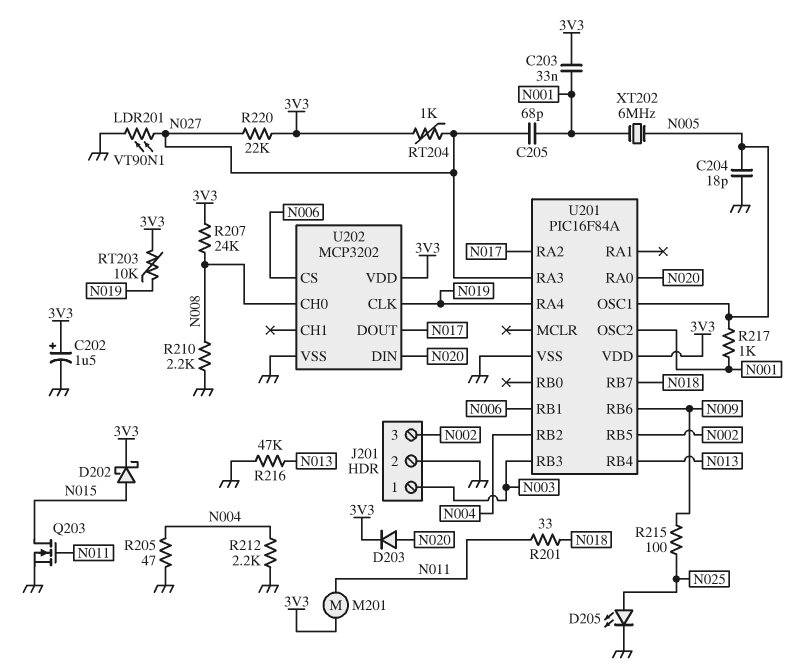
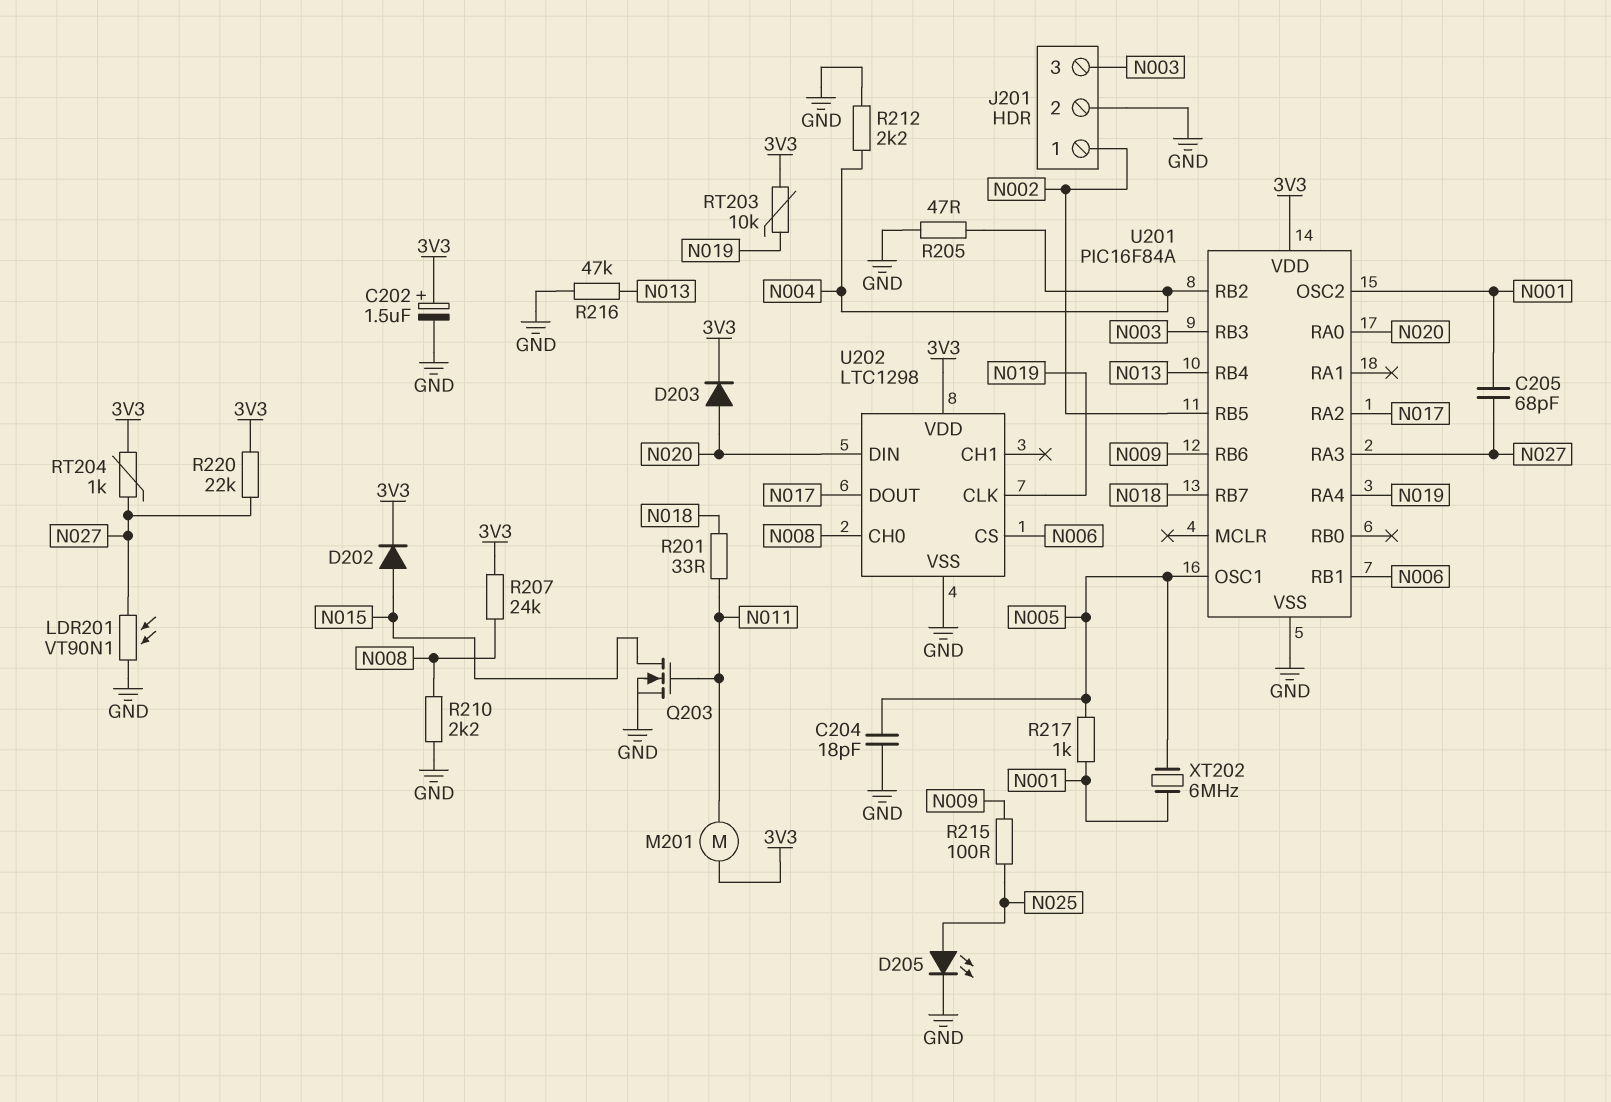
C203: 33nF (3V3, N001) -> none
D202: schottky (A N015, K 3V3) -> diode (A N015, K 3V3)
J201 pin 1: N003 -> N002
J201 pin 3: N002 -> N003
U202: MCP3202 -> LTC1298

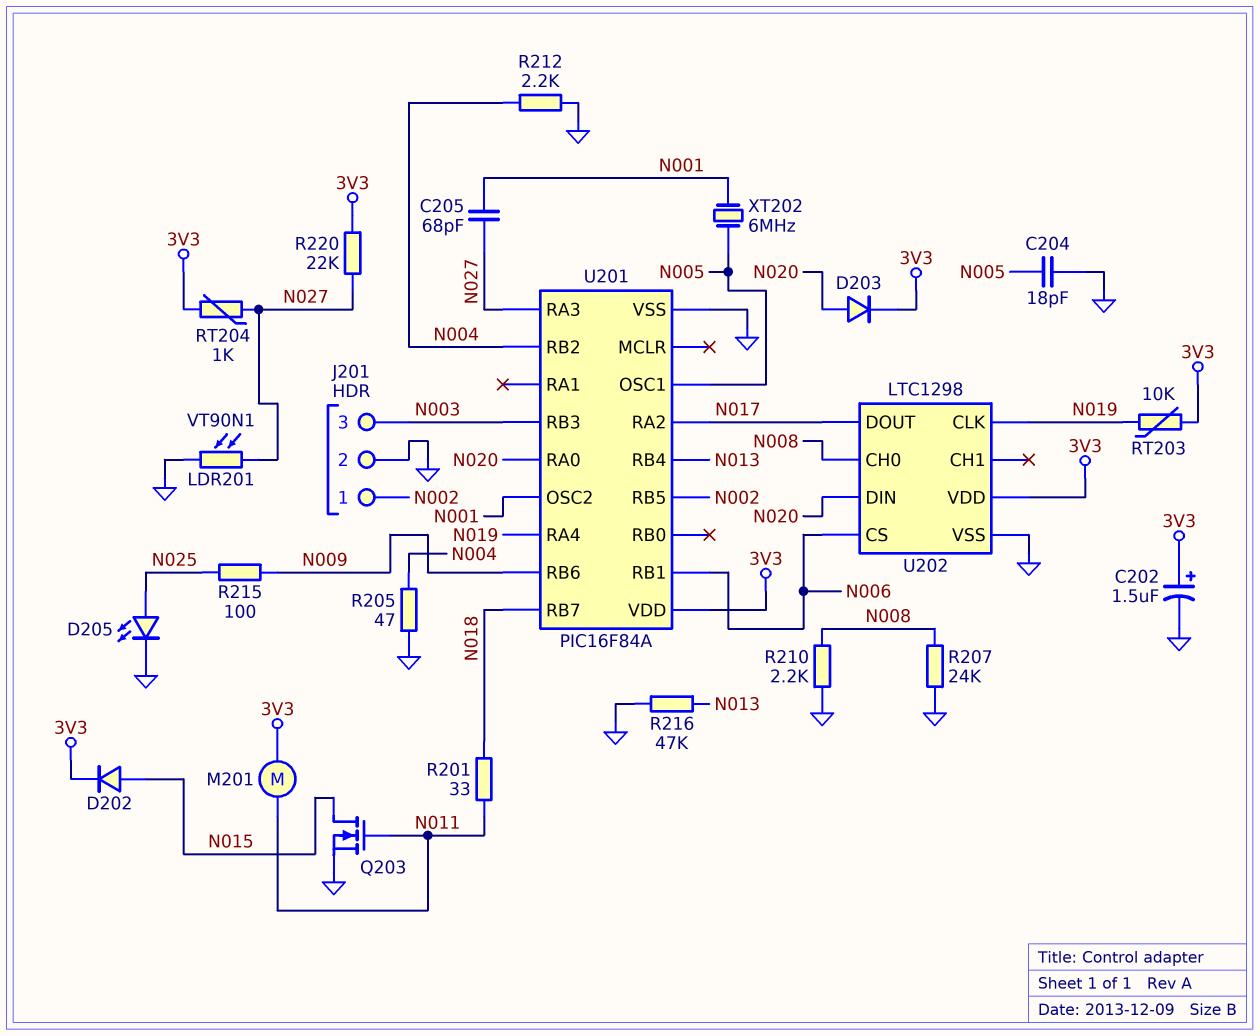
R207: 24k (3V3, N008) -> 24k (GND, N008)
R217: 1k (N001, N005) -> none

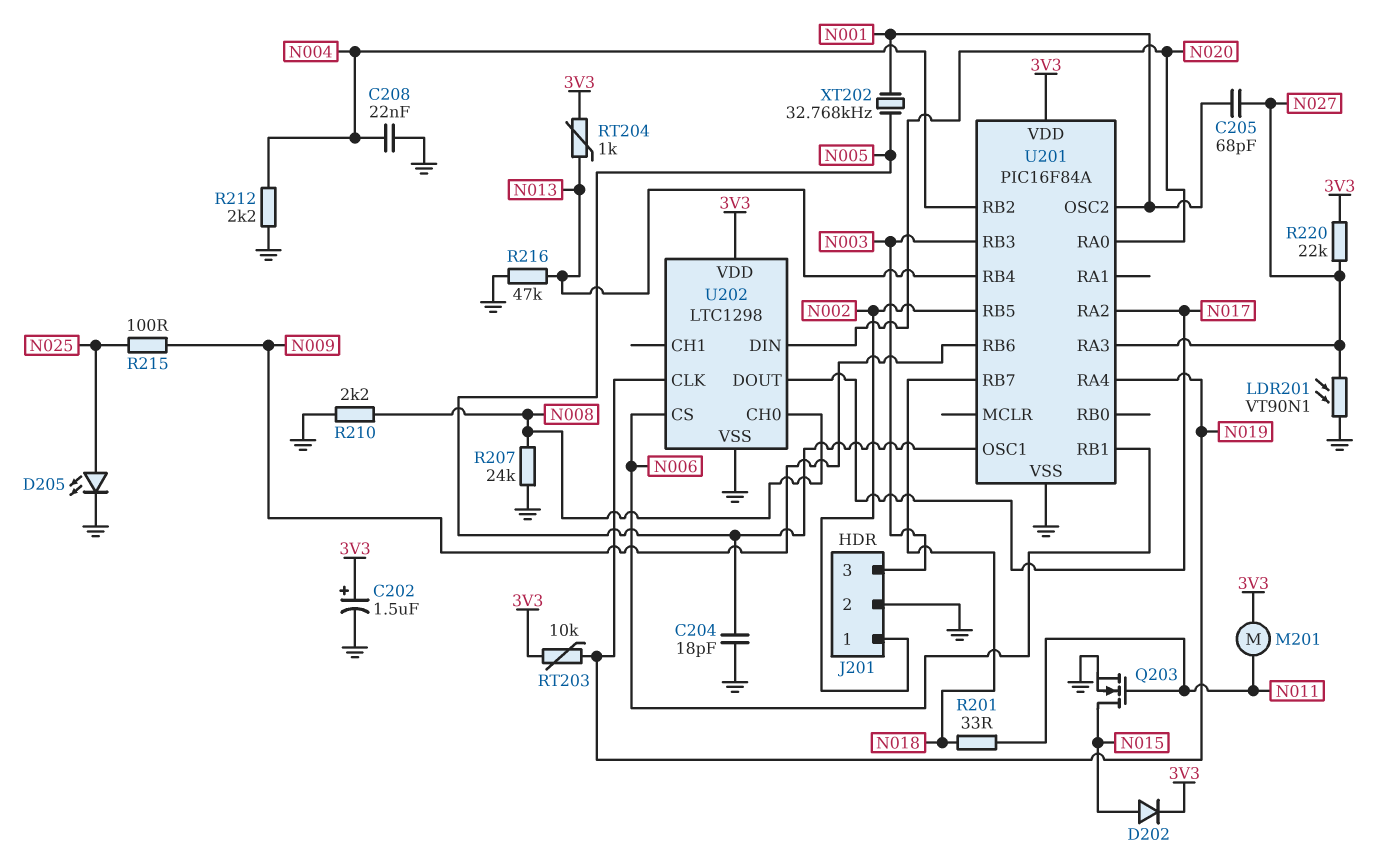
C208: none -> 22nF (GND, N004)
D203: diode (A N020, K 3V3) -> none
R205: 47 (GND, N004) -> none
RT204: 1k (3V3, N027) -> 1k (3V3, N013)
XT202: 6MHz (N001, N005) -> 32.768kHz (N001, N005)

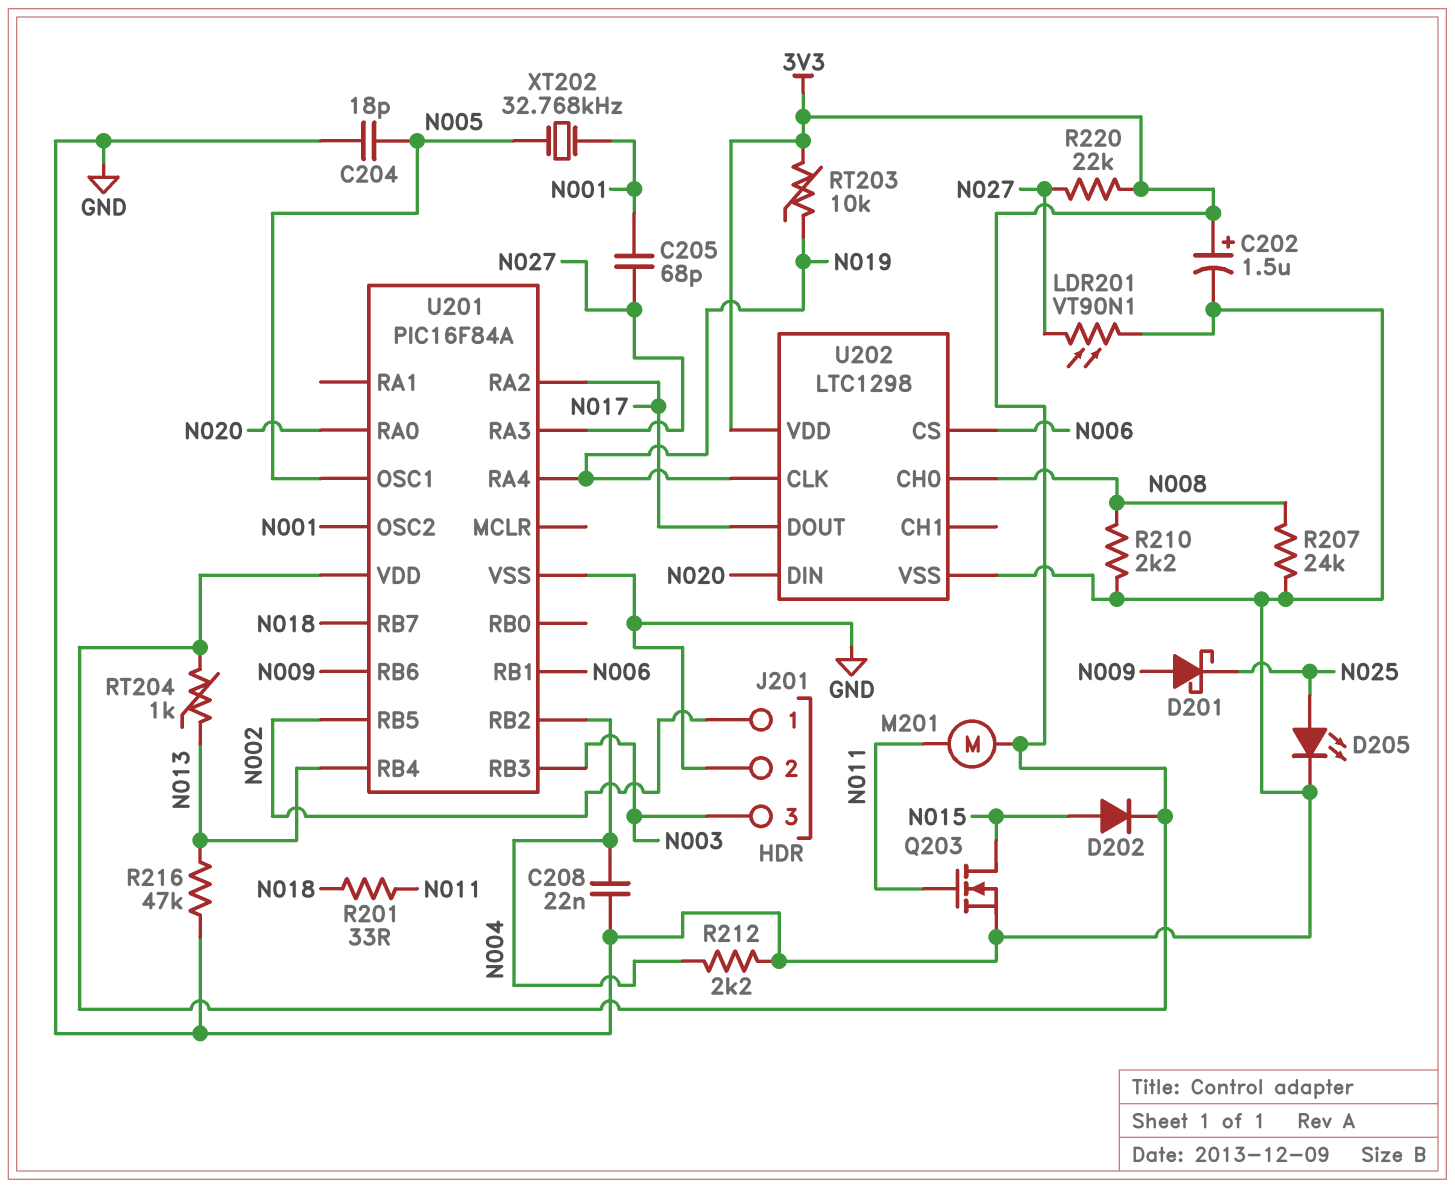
D201: none -> schottky (A N009, K N025)
R215: 100 (N009, N025) -> none

